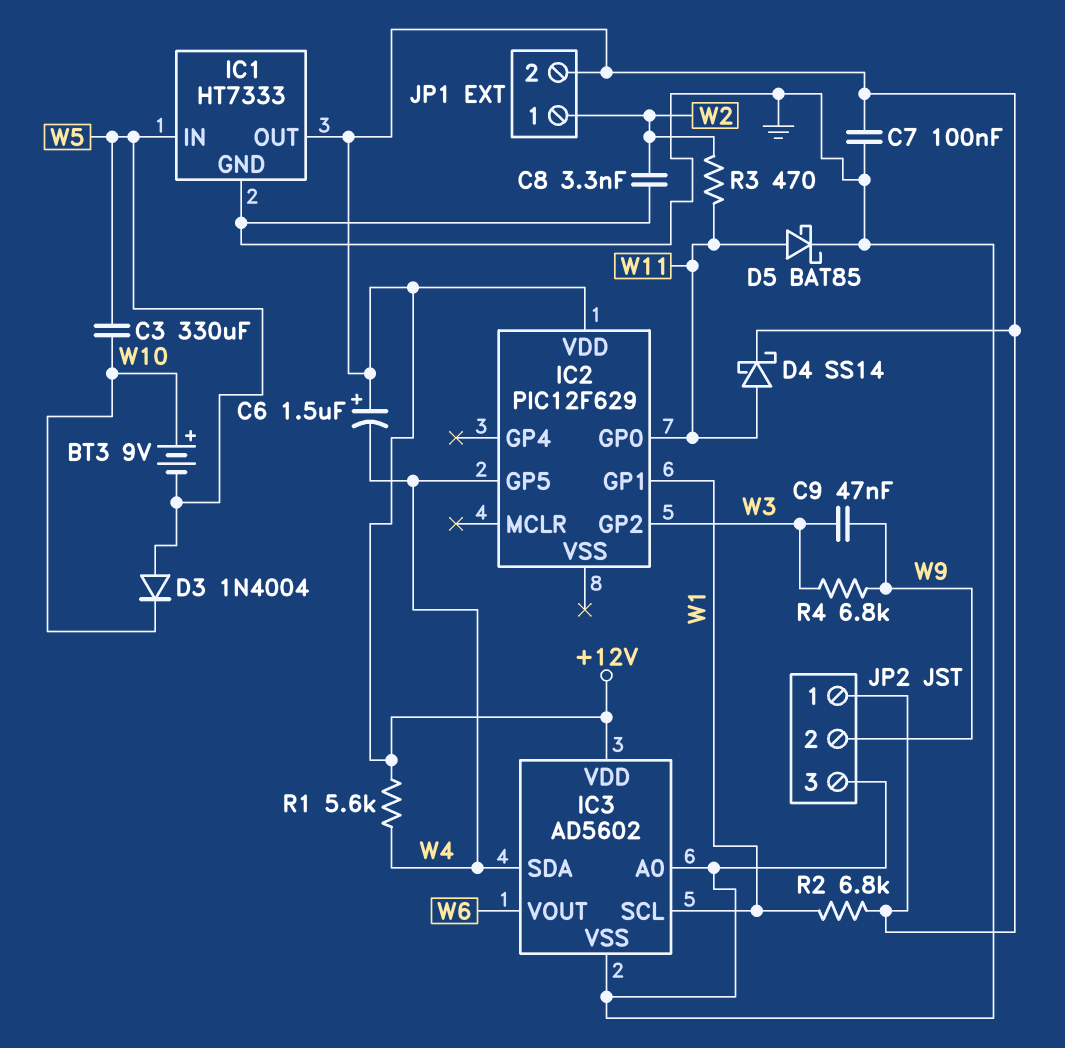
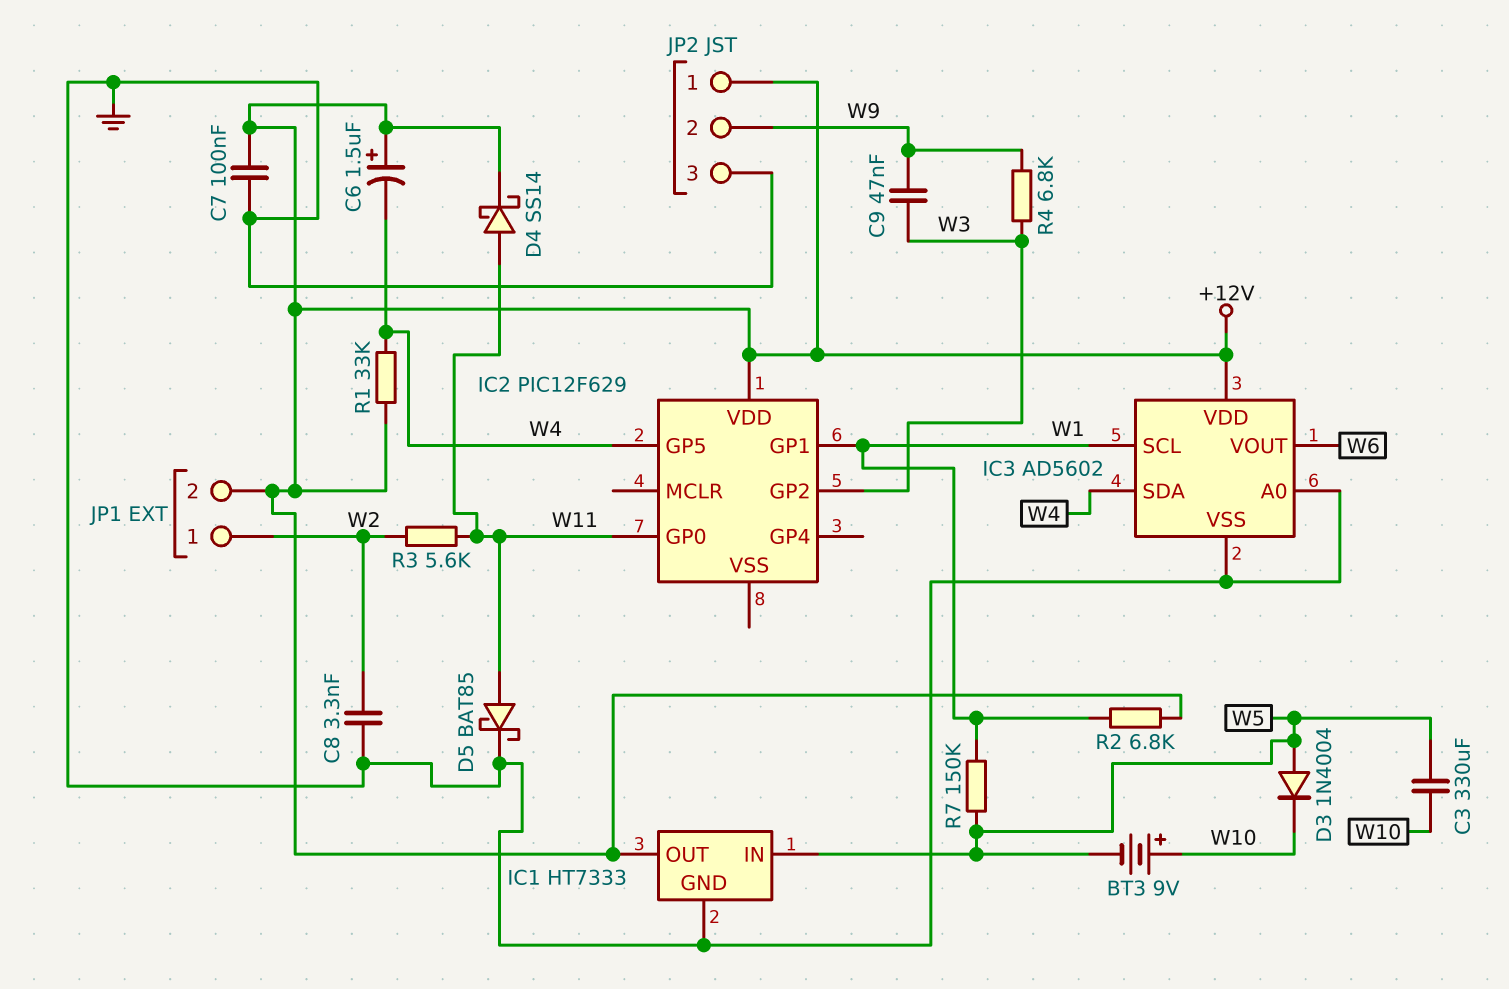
R1: 5.6k (+12V, W4) -> 33k (+12V, W4)
R3: 470 (W2, W11) -> 5.6k (W2, W11)
R7: none -> 150k (W1, W5)

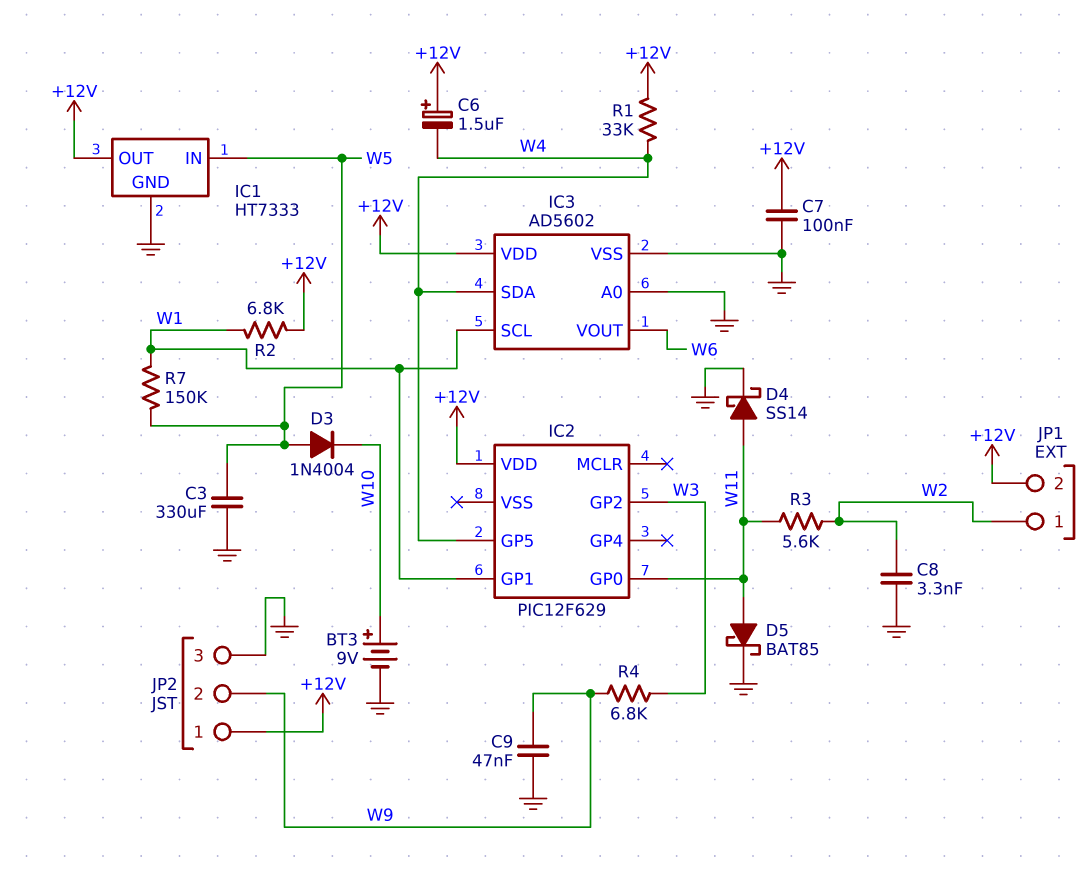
BT3: 9V (plus W10, minus W5) -> 9V (plus W10, minus GND)
C3: 330uF (W5, W10) -> 330uF (GND, W5)
C9: 47nF (W3, W9) -> 47nF (GND, W9)
D4: schottky SS14 (A W11, K +12V) -> schottky SS14 (A W11, K GND)

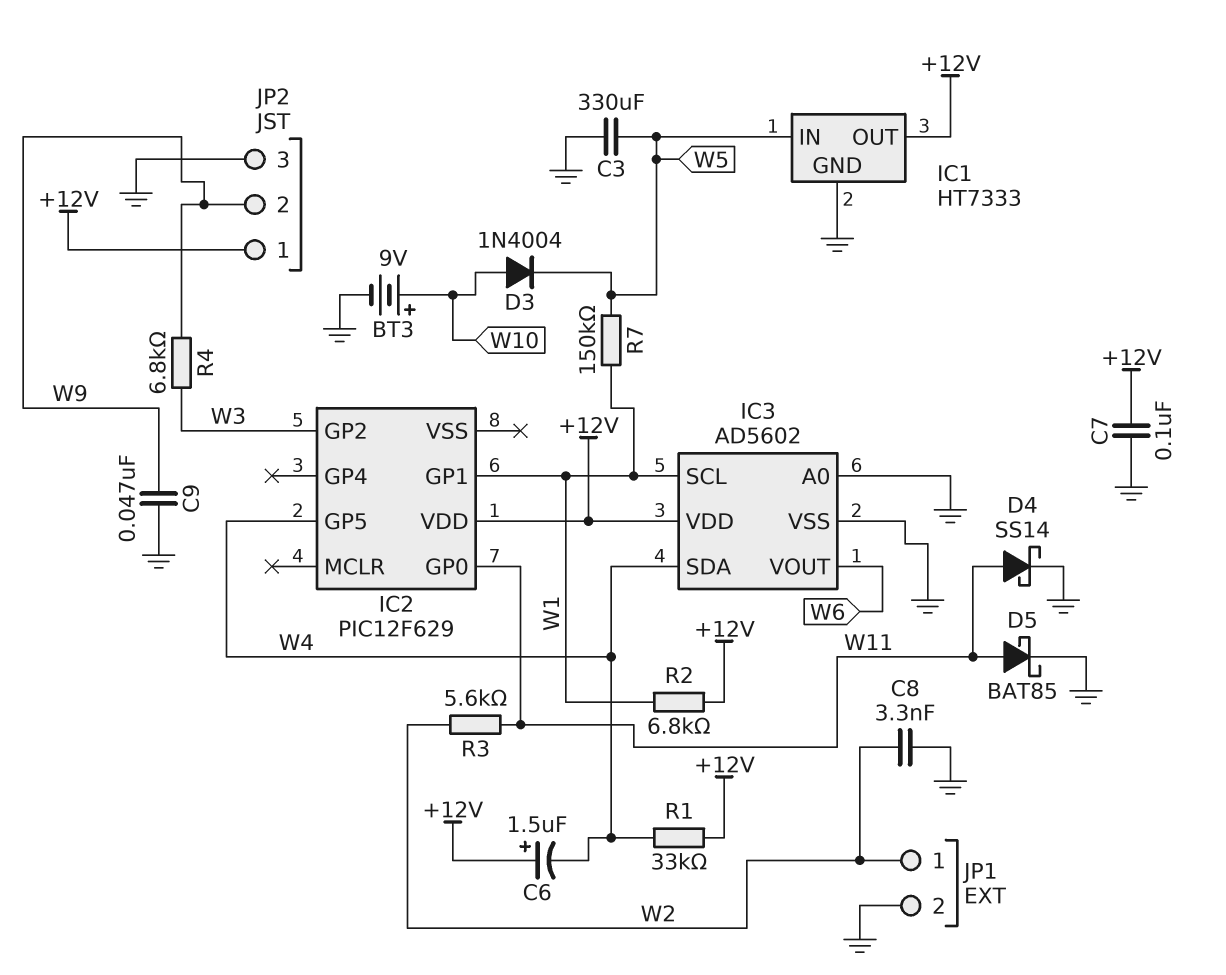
D3: diode 1N4004 (A W5, K W10) -> diode 1N4004 (A W10, K W5)
JP1 pin 2: +12V -> GND

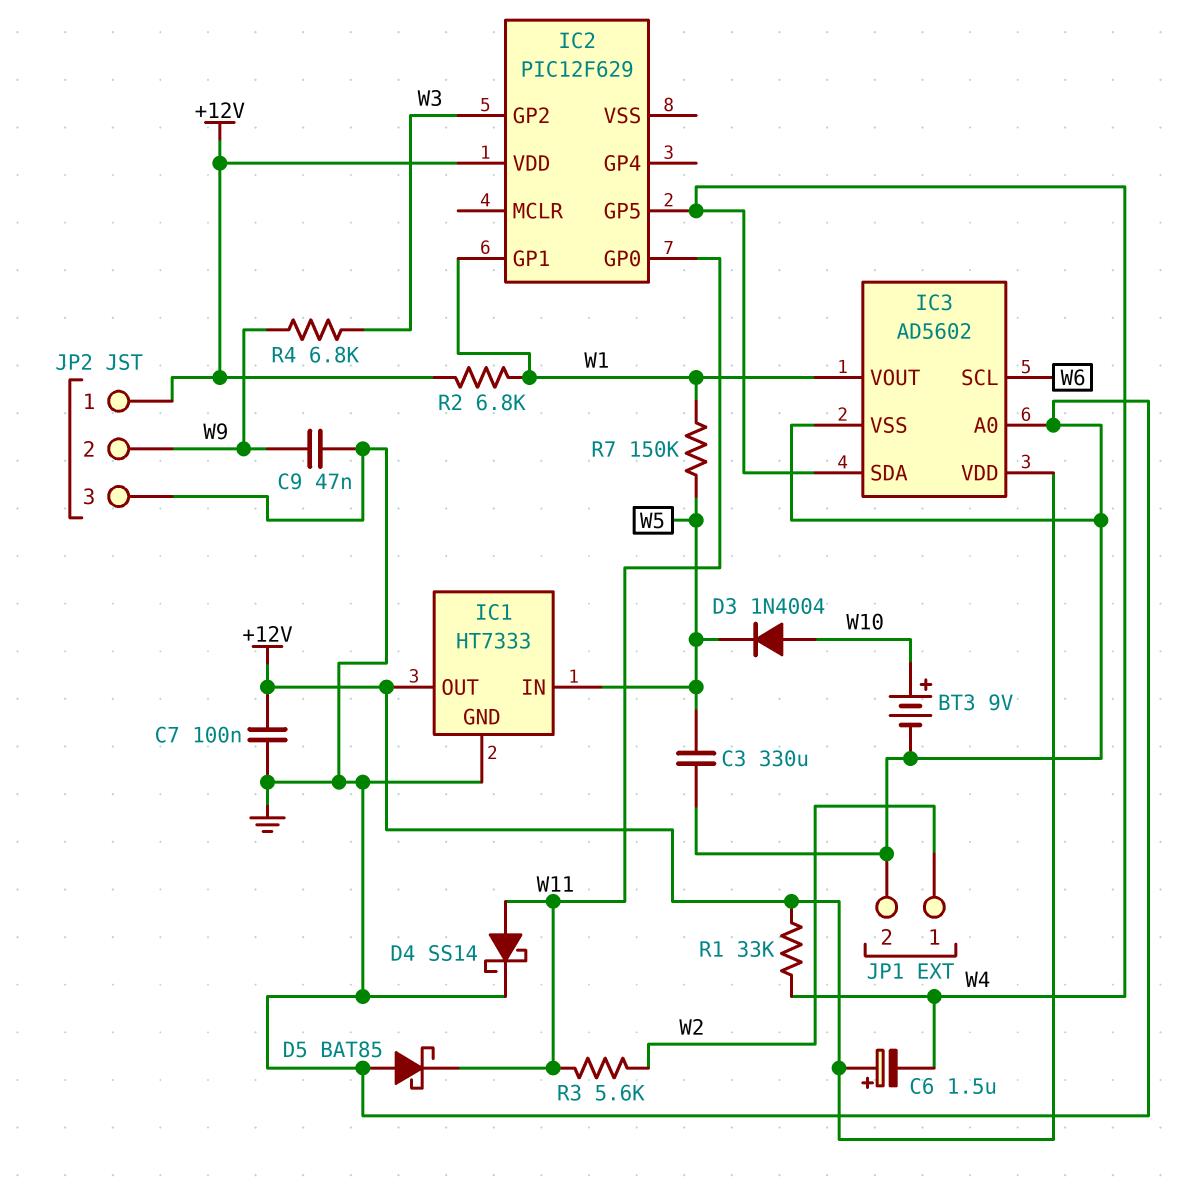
C8: 3.3nF (GND, W2) -> none
D5: schottky BAT85 (A W11, K GND) -> schottky BAT85 (A GND, K W11)
IC3 pin SCL: W1 -> W6
IC3 pin VOUT: W6 -> W1

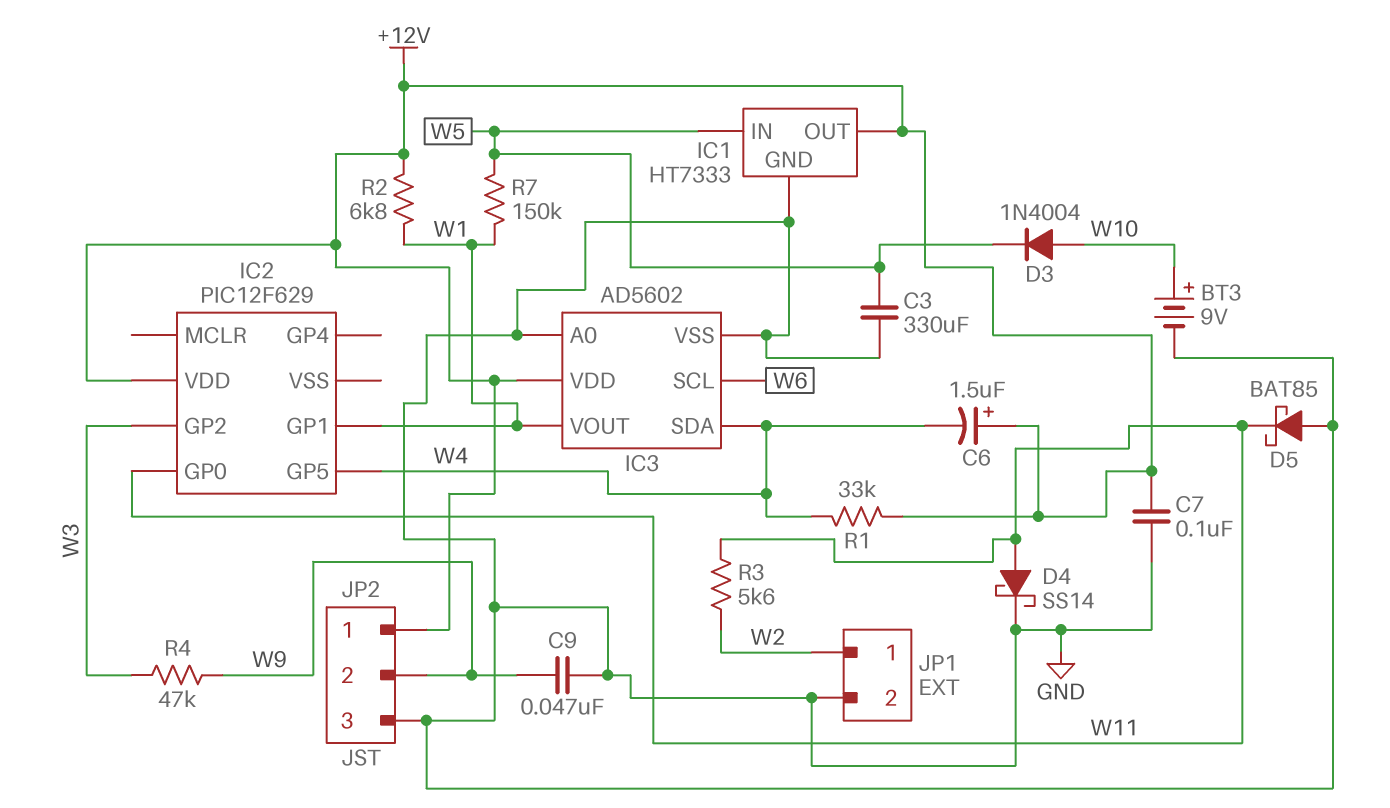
R4: 6.8k (W3, W9) -> 47k (W3, W9)

